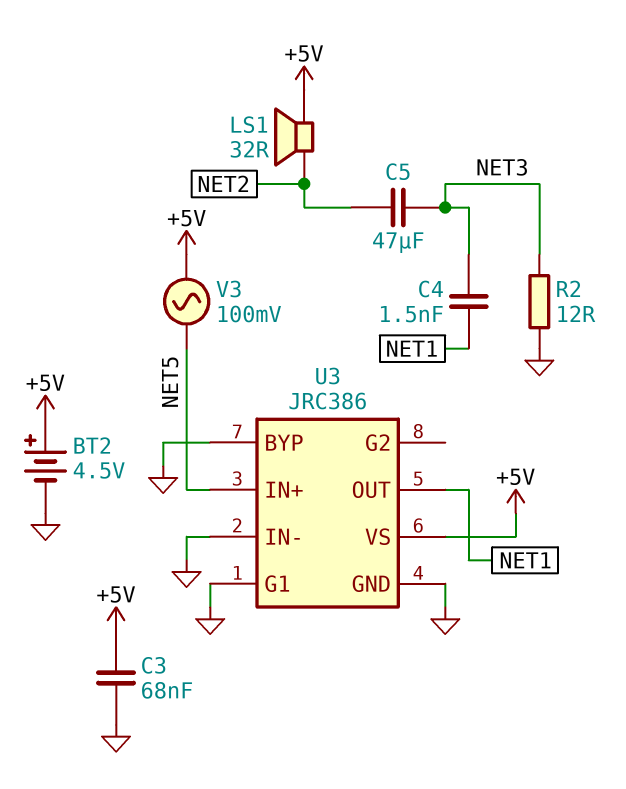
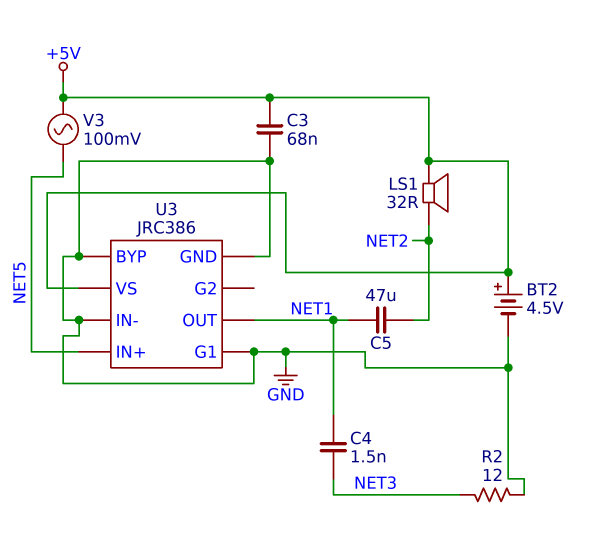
C5: 47uF (NET2, NET3) -> 47uF (NET1, NET2)

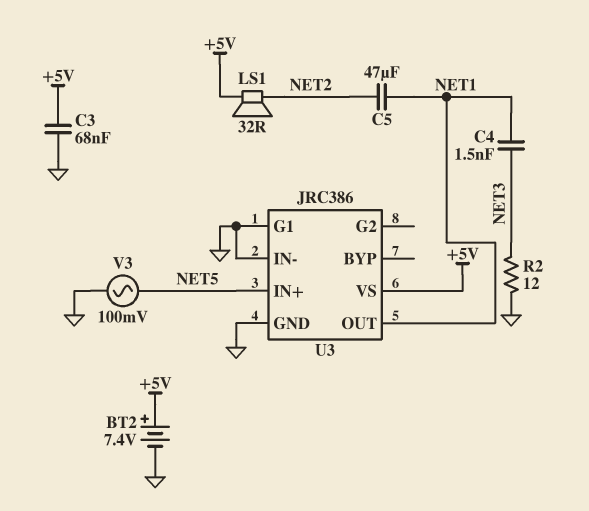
BT2: 4.5V (plus +5V, minus GND) -> 7.4V (plus +5V, minus GND)
U3 pin BYP: GND -> none
V3: AC 100mV (+5V, NET5) -> AC 100mV (GND, NET5)

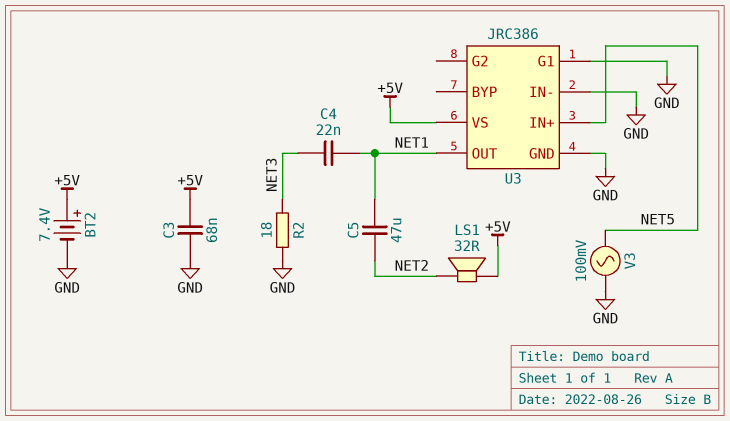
C4: 1.5nF (NET1, NET3) -> 22nF (NET1, NET3)
R2: 12 (GND, NET3) -> 18 (GND, NET3)

